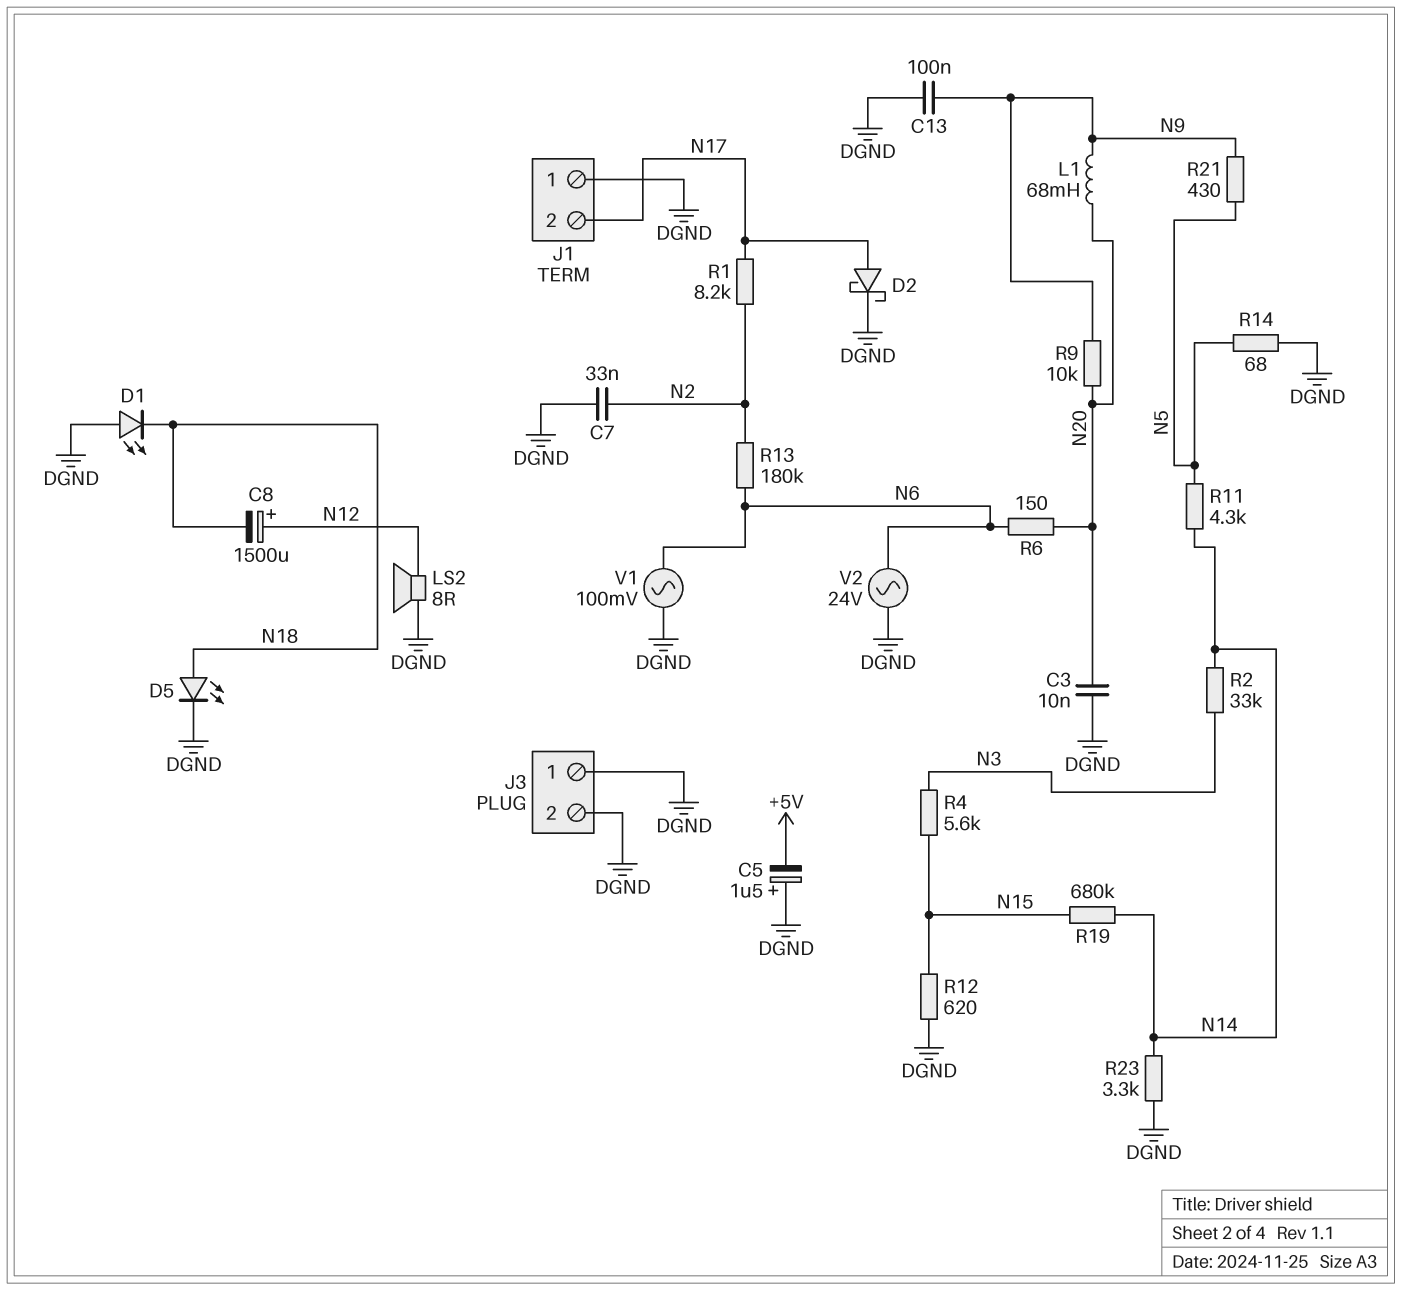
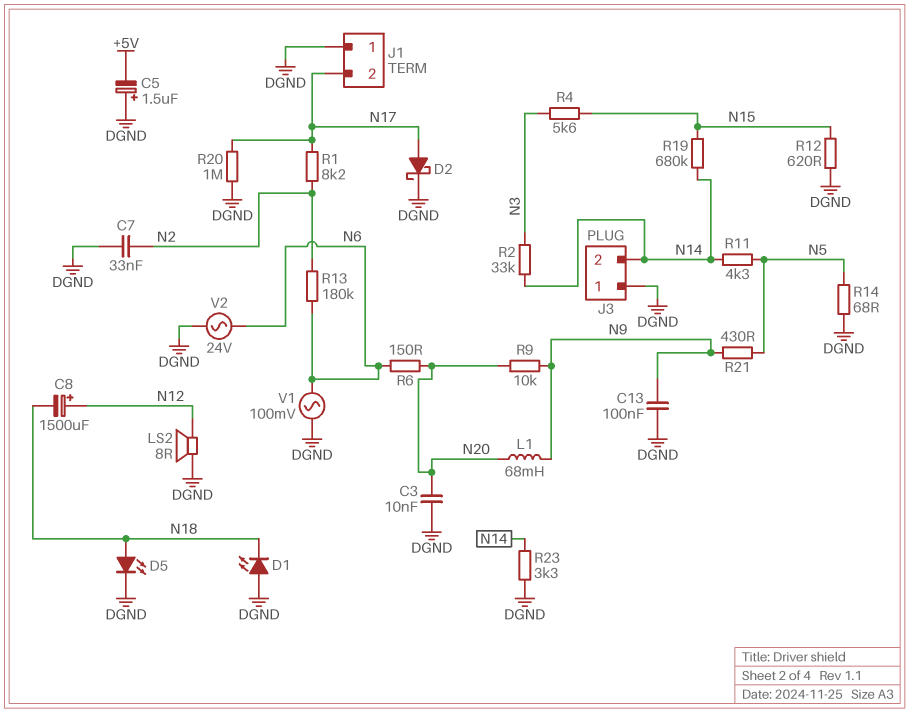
J3 pin 2: DGND -> N14
R20: none -> 1M (DGND, N17)

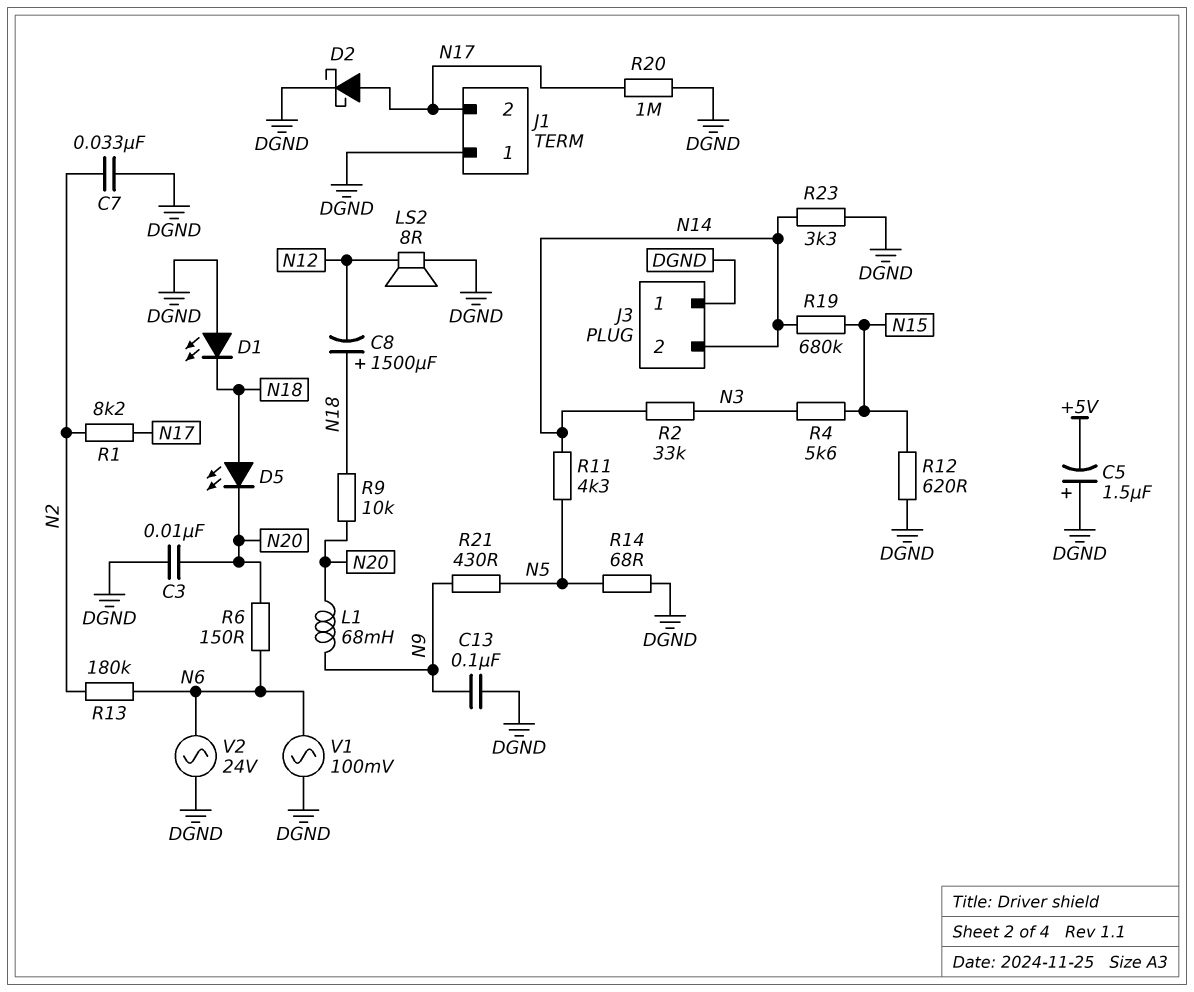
C8: 1500uF (plus N12, minus N18) -> 1500uF (plus N18, minus N12)
D5: LED (A N18, K DGND) -> LED (A N18, K N20)
R9: 10k (N9, N20) -> 10k (N18, N20)

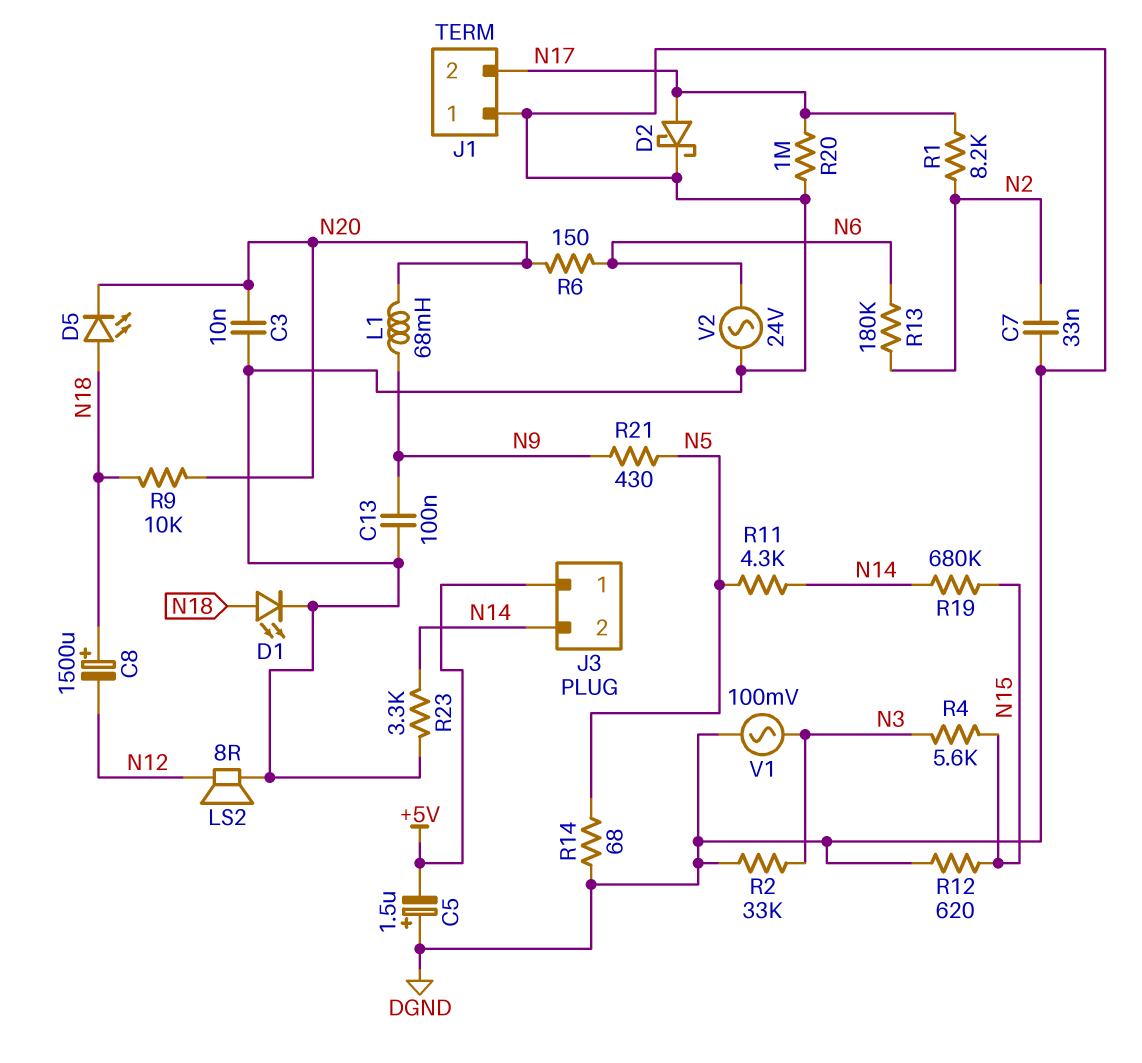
D1: LED (A DGND, K N18) -> LED (A N18, K DGND)
J3 pin 1: DGND -> +5V
R2: 33k (N3, N14) -> 33k (DGND, N3)
V1: AC 100mV (DGND, N6) -> AC 100mV (DGND, N3)

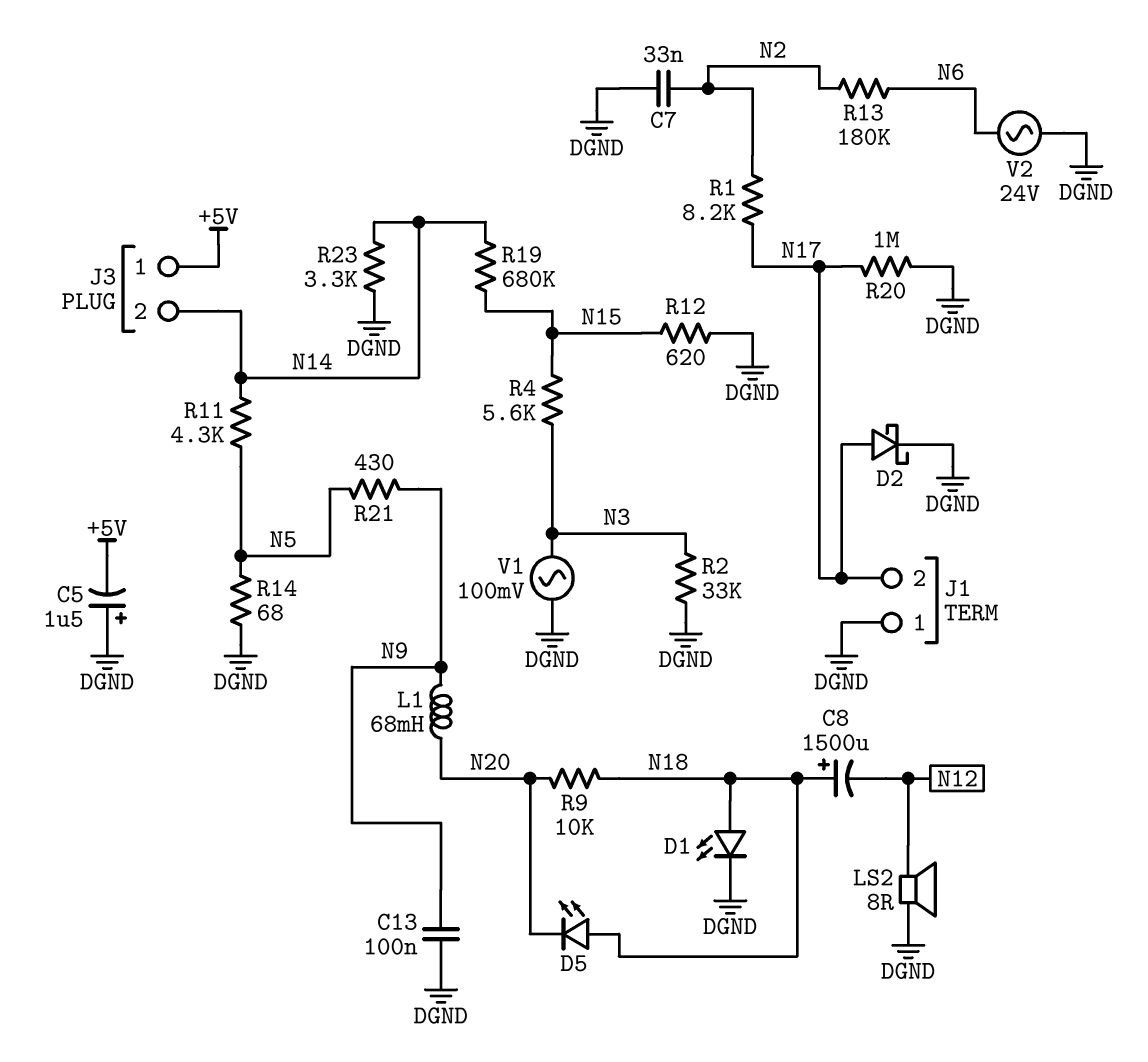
C3: 10nF (DGND, N20) -> none
R6: 150 (N6, N20) -> none

